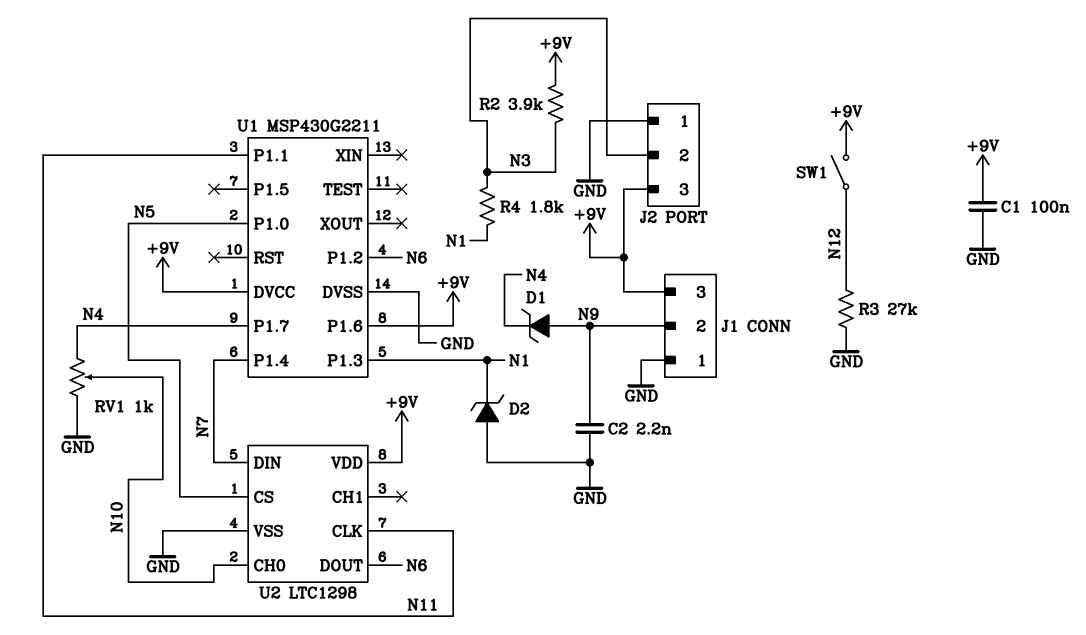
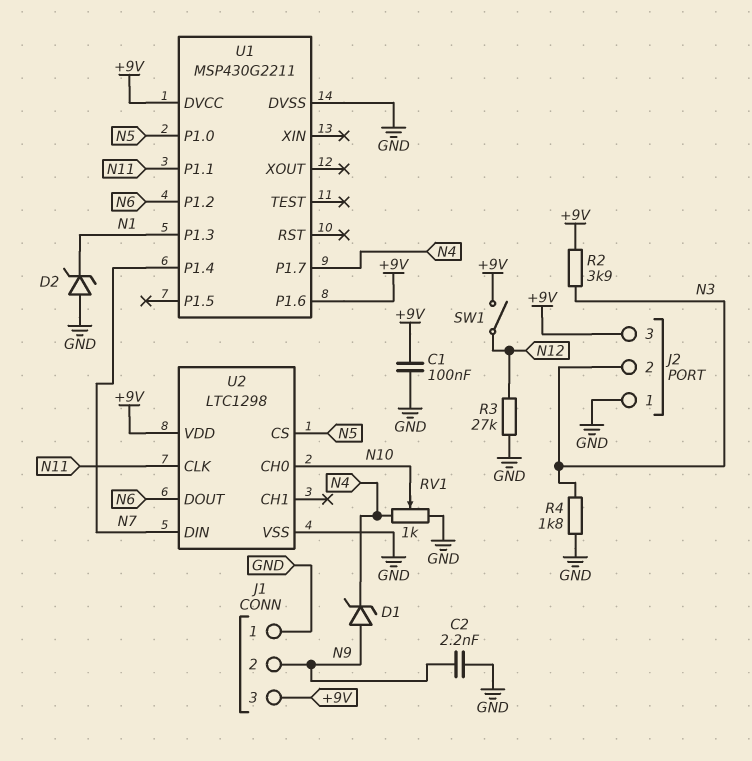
R4: 1.8k (N1, N3) -> 1.8k (GND, N3)

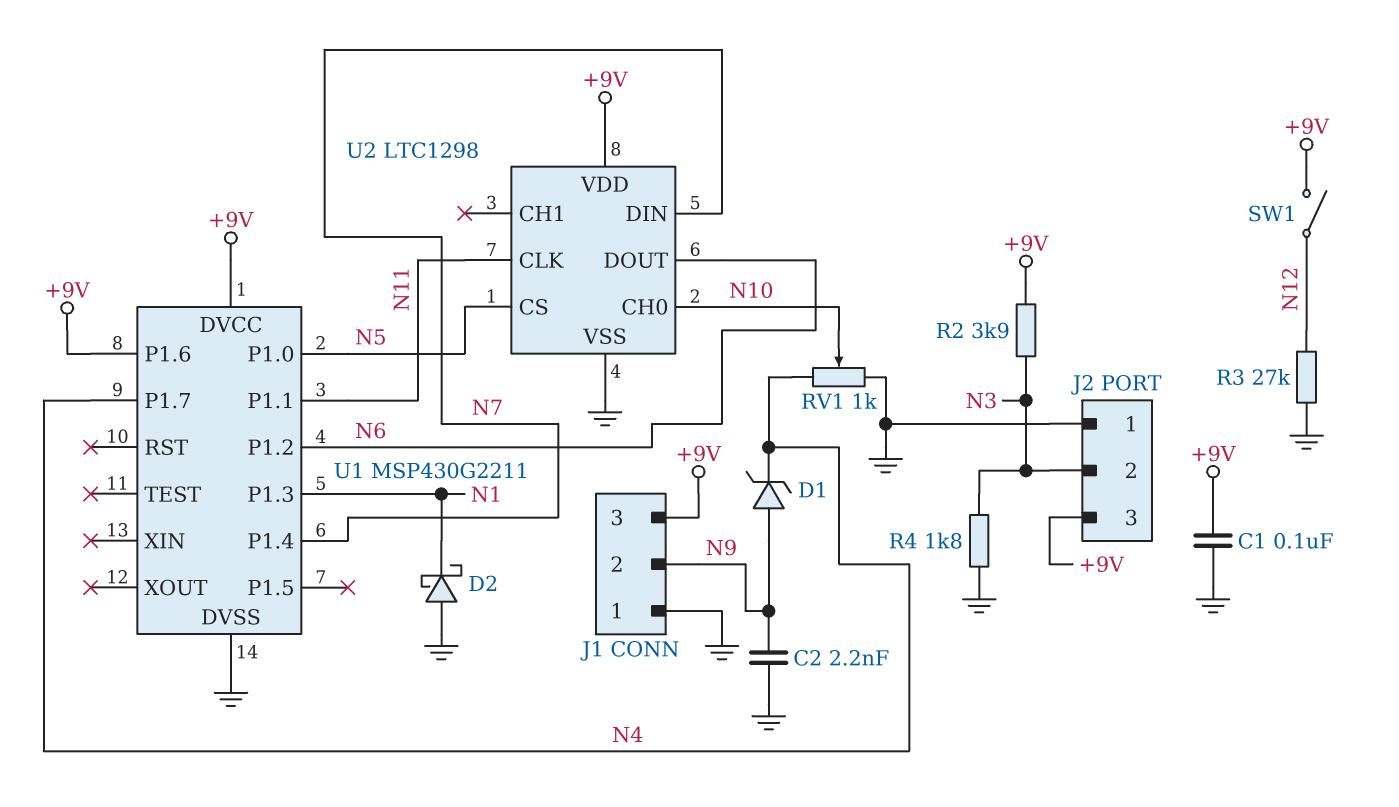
D2: zener (A GND, K N1) -> schottky (A GND, K N1)

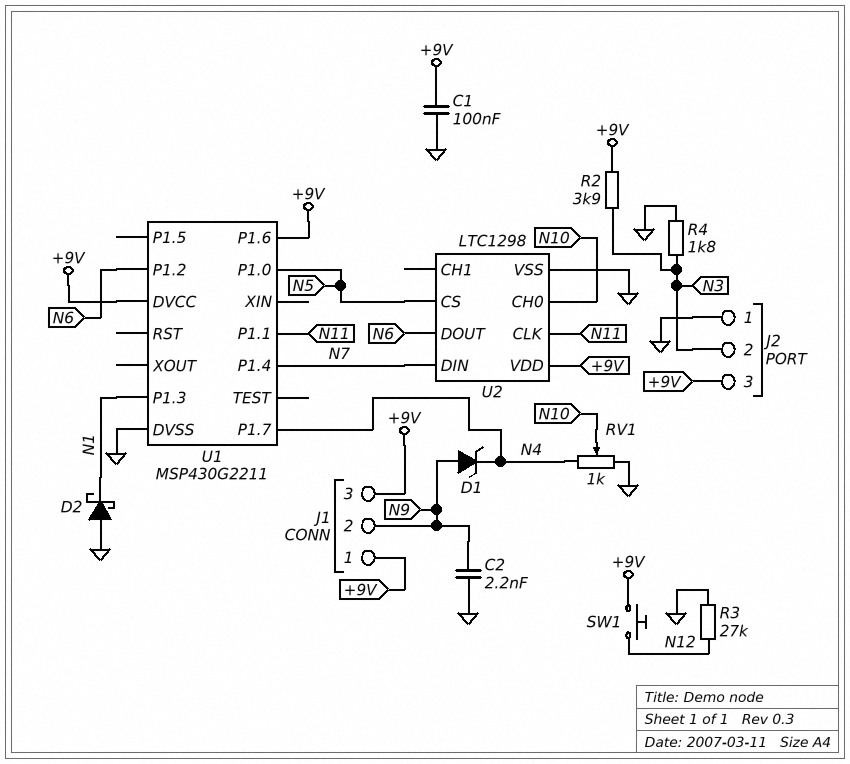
J1 pin 1: GND -> +9V
SW1: switch (+9V, N12) -> button (+9V, N12)

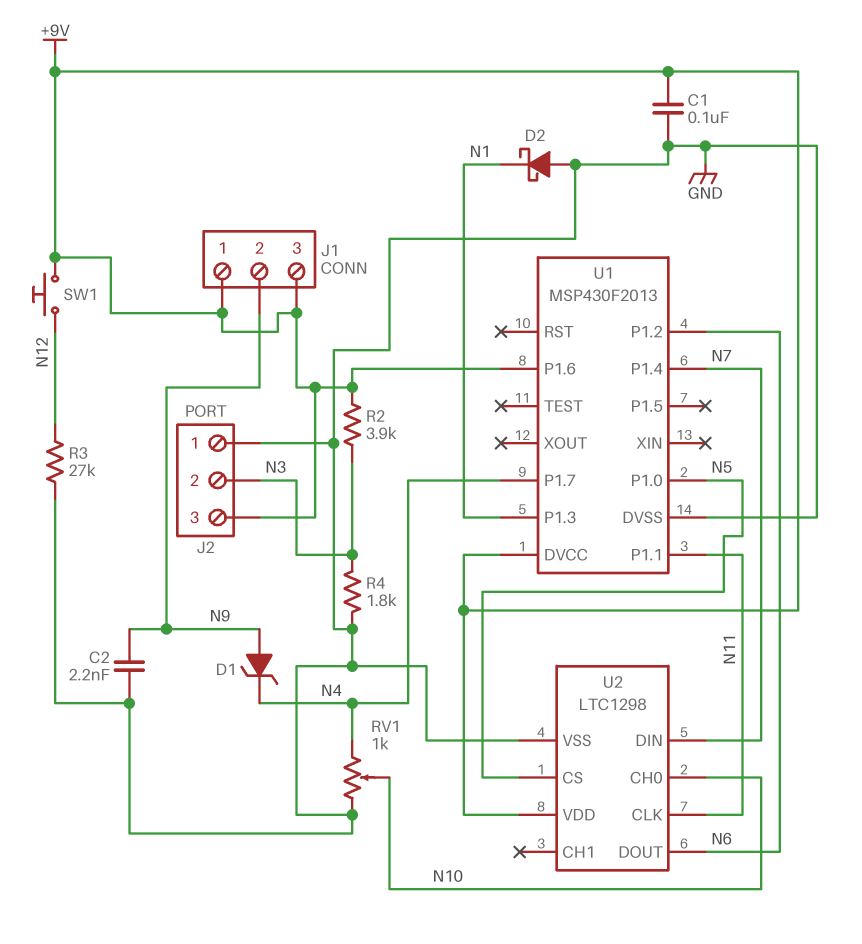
U1: MSP430G2211 -> MSP430F2013

